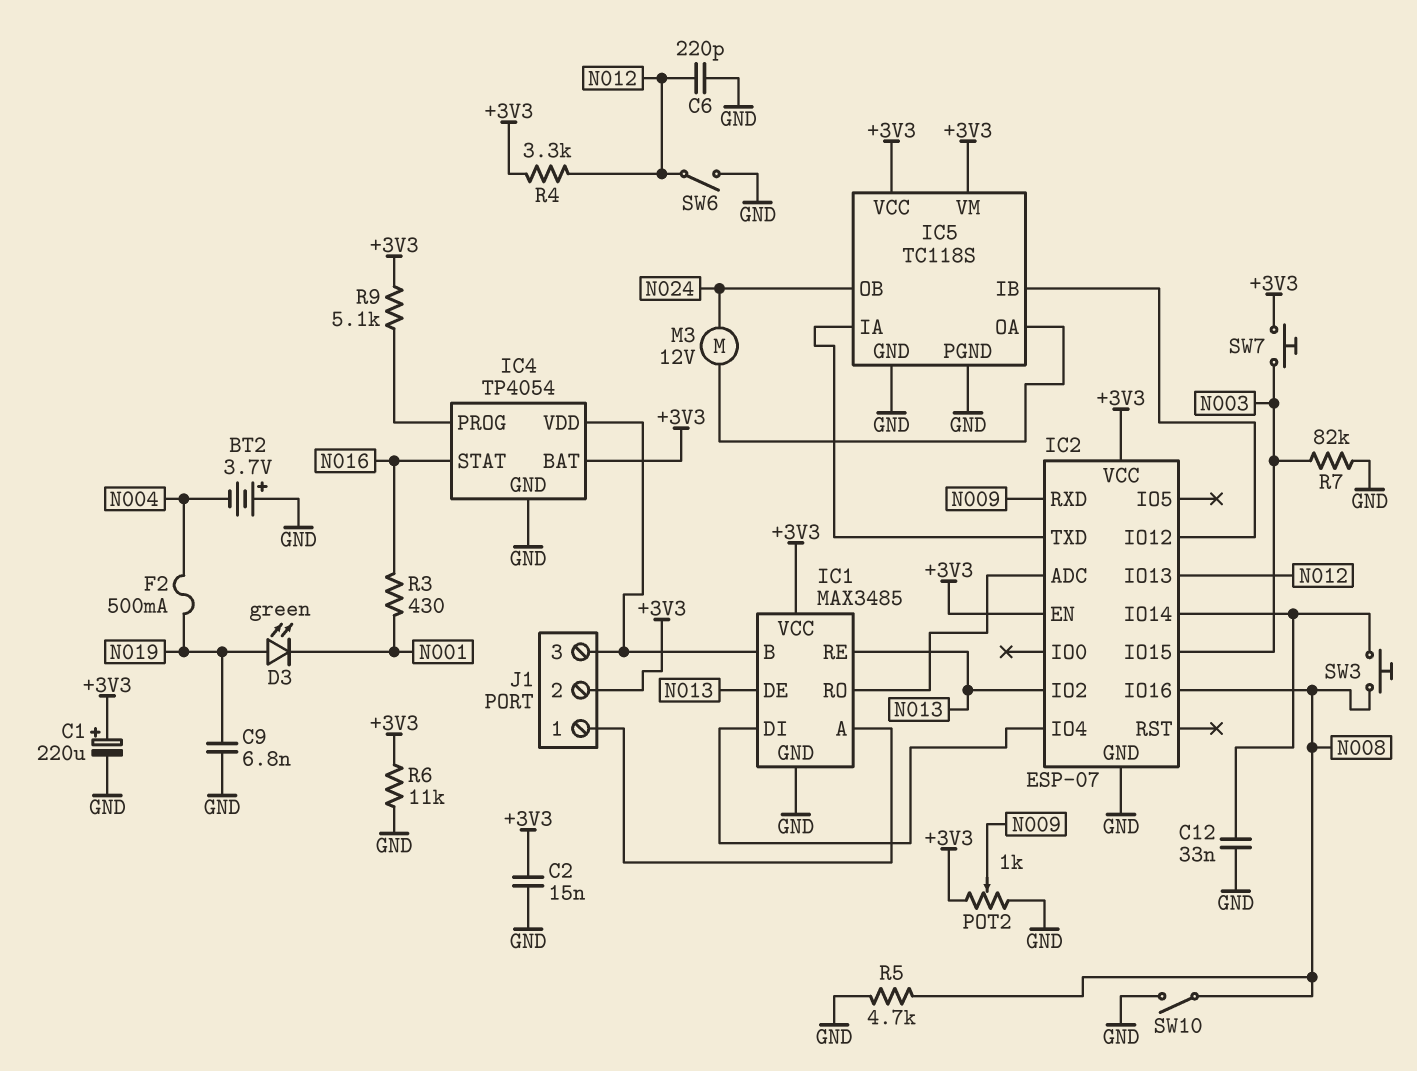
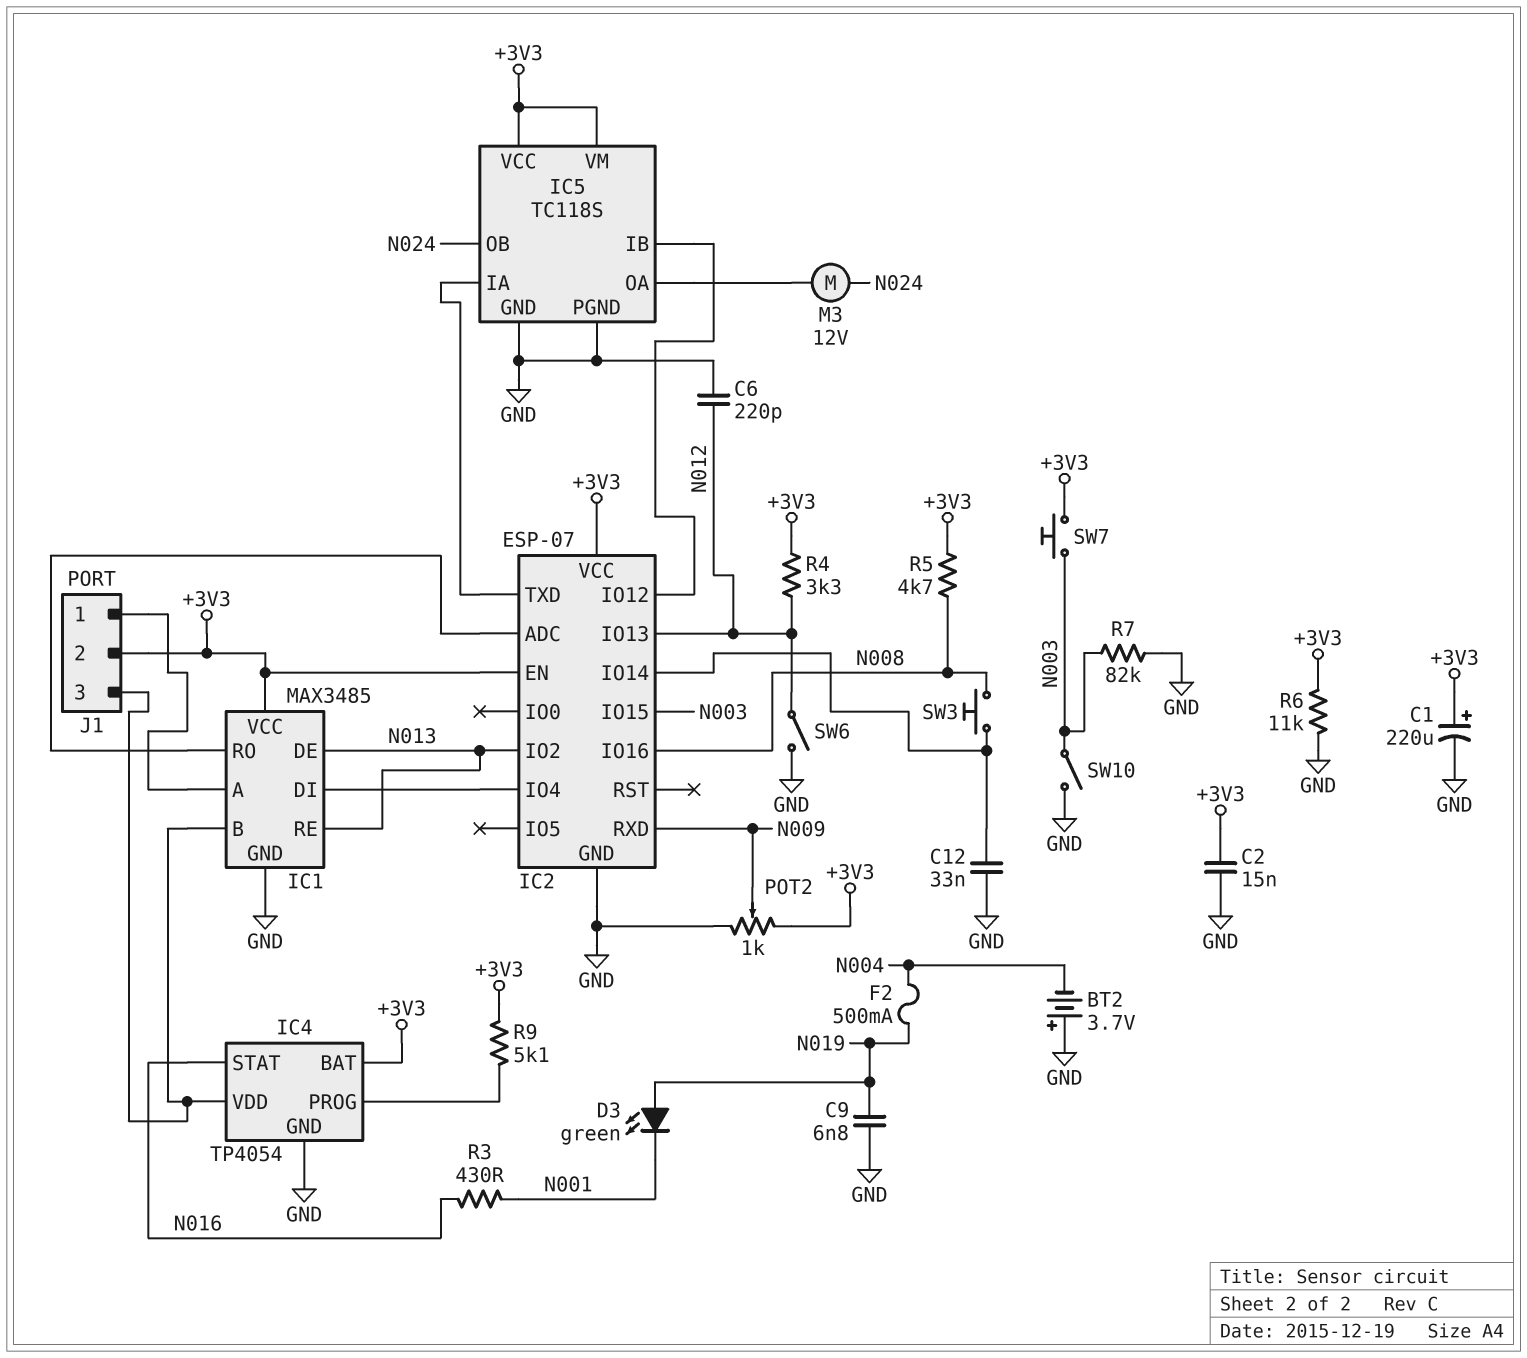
R5: 4.7k (GND, N008) -> 4.7k (+3V3, N008)
SW10: switch (GND, N008) -> switch (GND, N003)

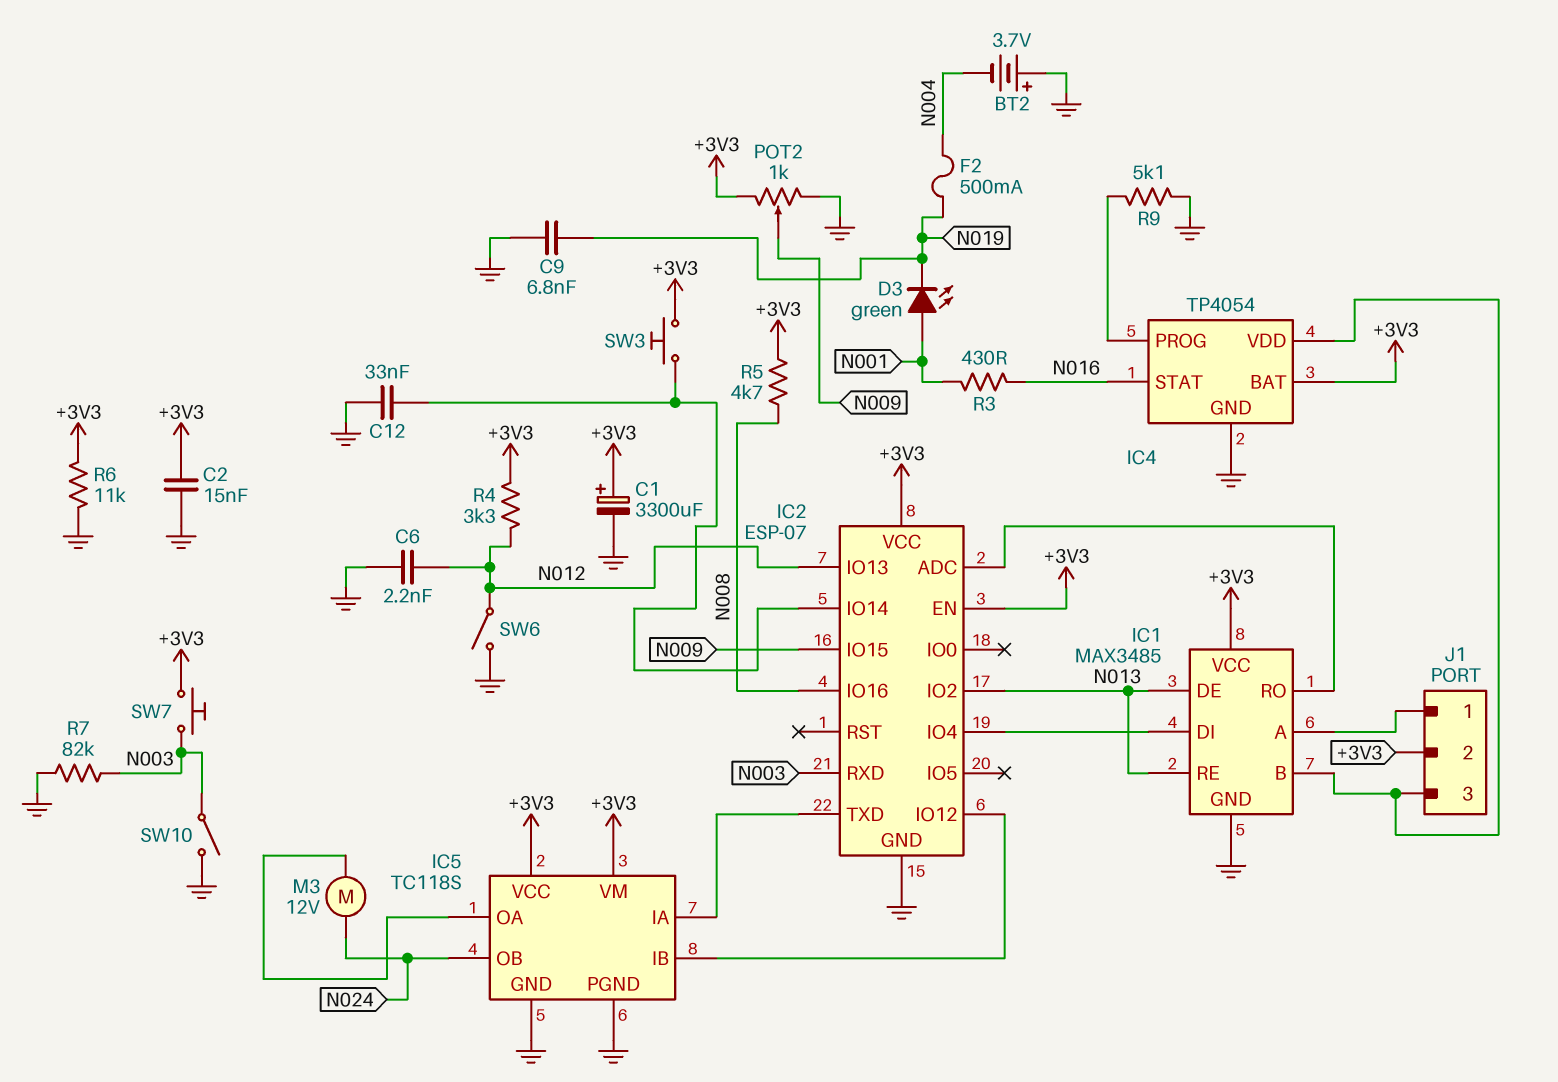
C1: 220uF (plus +3V3, minus GND) -> 3300uF (plus +3V3, minus GND)
C6: 220pF (GND, N012) -> 2.2nF (GND, N012)
D3: LED green (A N019, K N001) -> LED green (A N001, K N019)
IC2 pin IO15: N003 -> N009
IC2 pin RXD: N009 -> N003
R9: 5.1k (+3V3, IC4/PROG) -> 5.1k (GND, IC4/PROG)
SW3: button (IC2/IO14, N008) -> button (+3V3, IC2/IO14)

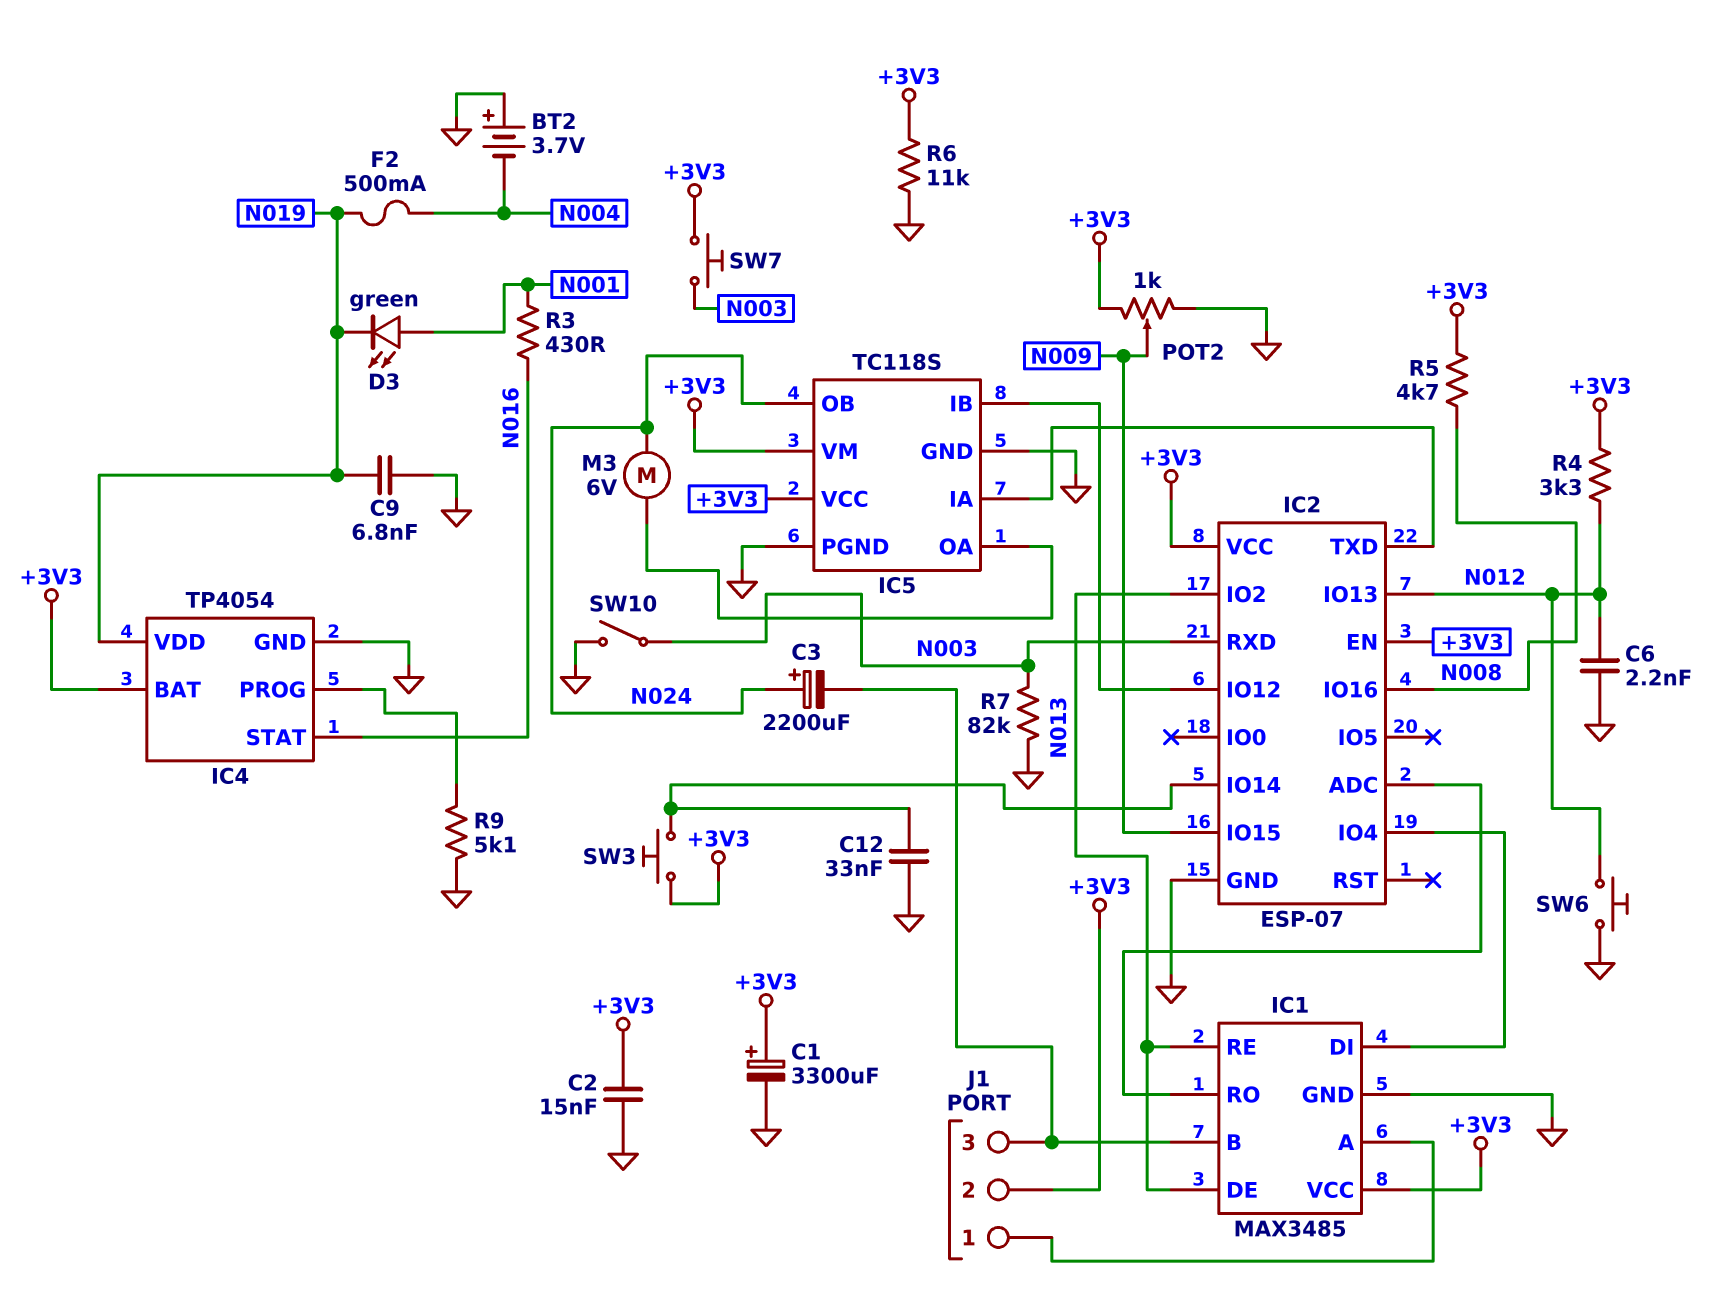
C3: none -> 2200uF (plus N024, minus IC1/B)
IC4 pin VDD: IC1/B -> N019
M3: motor 12V (IC5/OA, N024) -> motor 6V (IC5/OA, N024)
SW6: switch (GND, N012) -> button (GND, N012)

